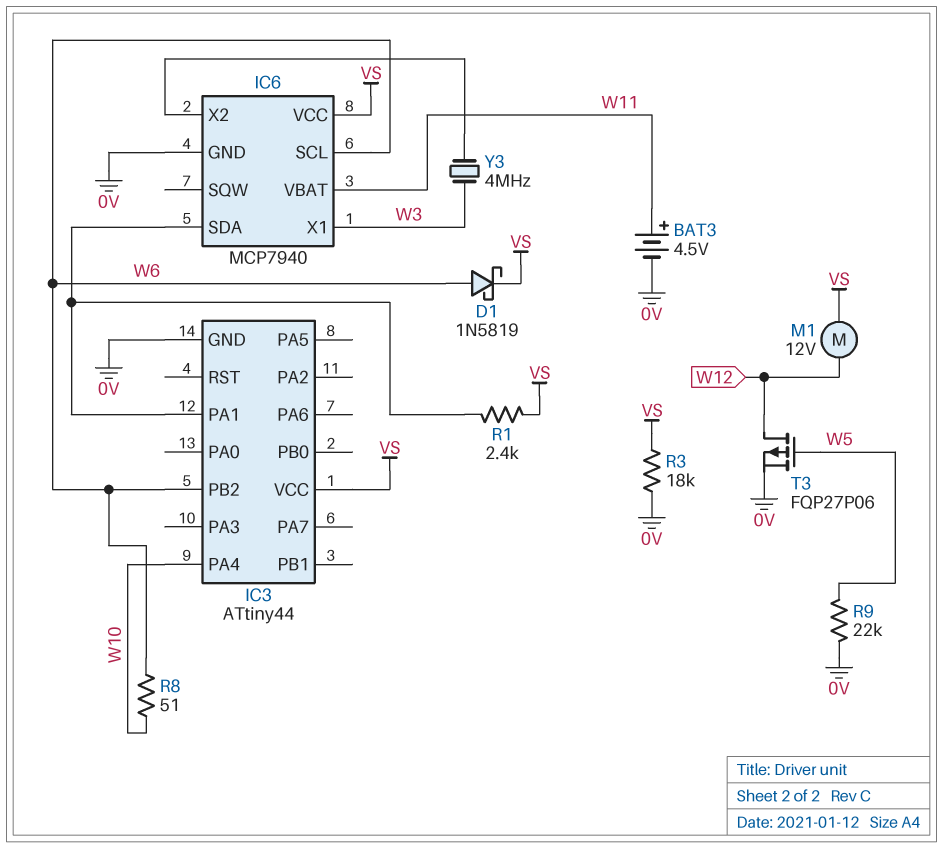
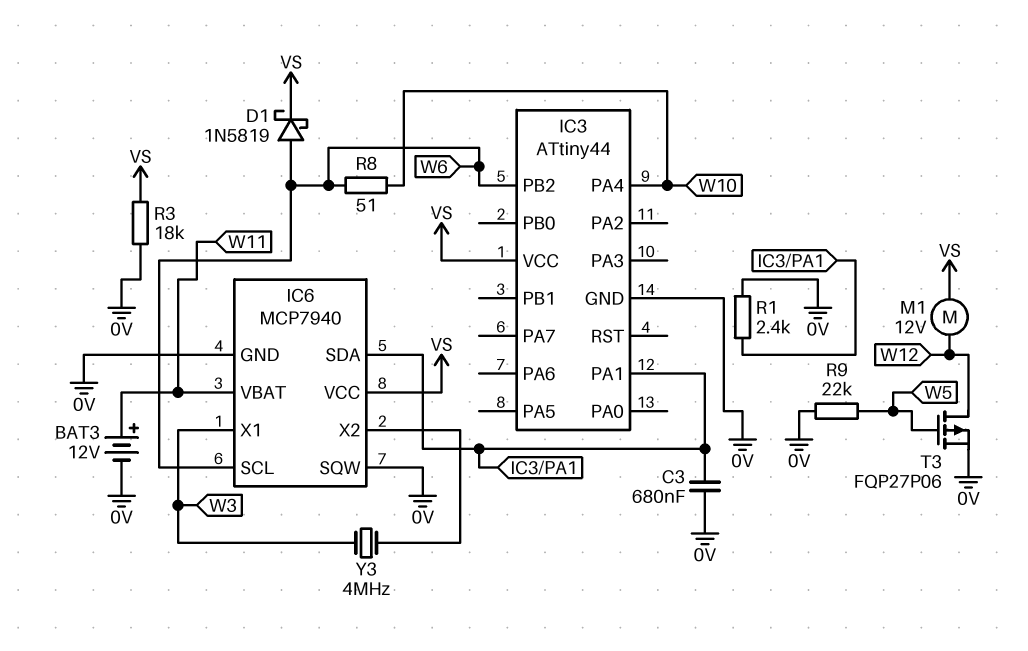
BAT3: 4.5V (plus W11, minus 0V) -> 12V (plus W11, minus 0V)
C3: none -> 680nF (0V, IC3/PA1)
IC6 pin SQW: none -> 0V
R1: 2.4k (IC3/PA1, VS) -> 2.4k (0V, IC3/PA1)

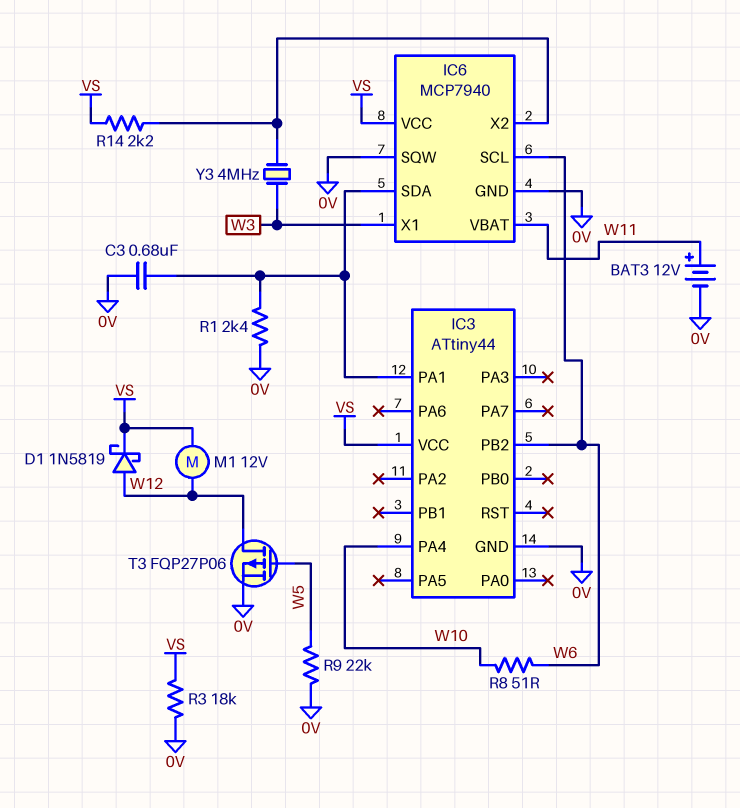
D1: schottky 1N5819 (A W6, K VS) -> schottky 1N5819 (A W12, K VS)
R14: none -> 2.2k (IC6/X2, VS)

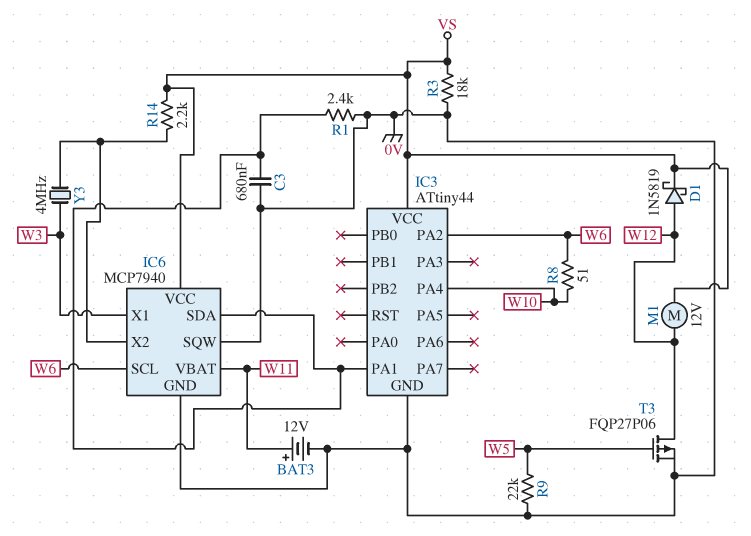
IC3 pin PA2: none -> W6
IC3 pin PB2: W6 -> none

